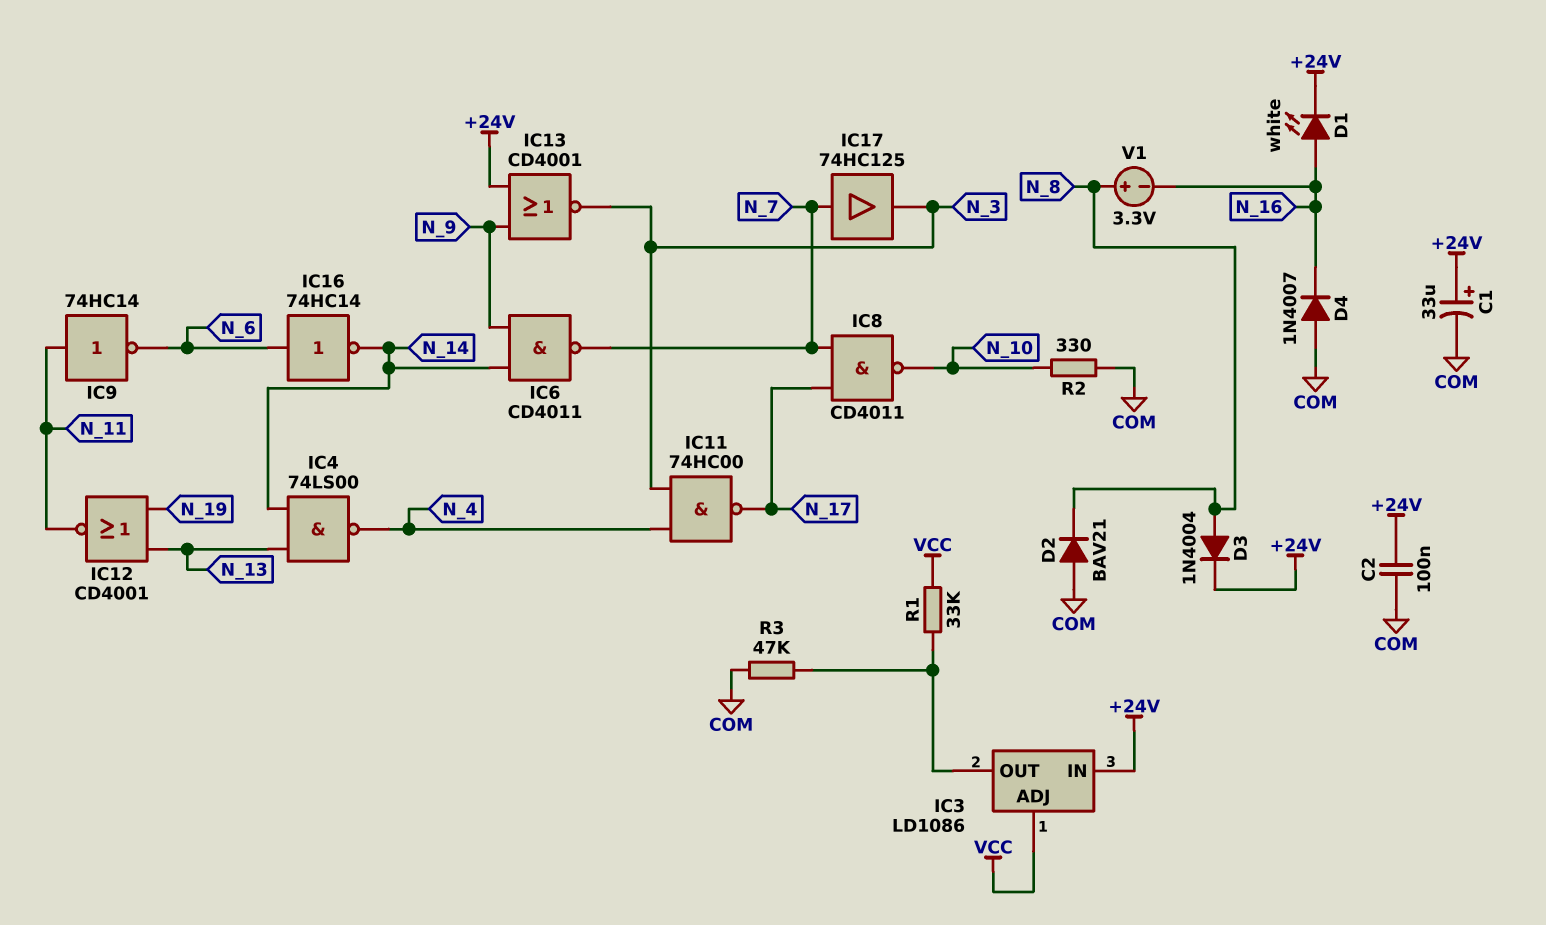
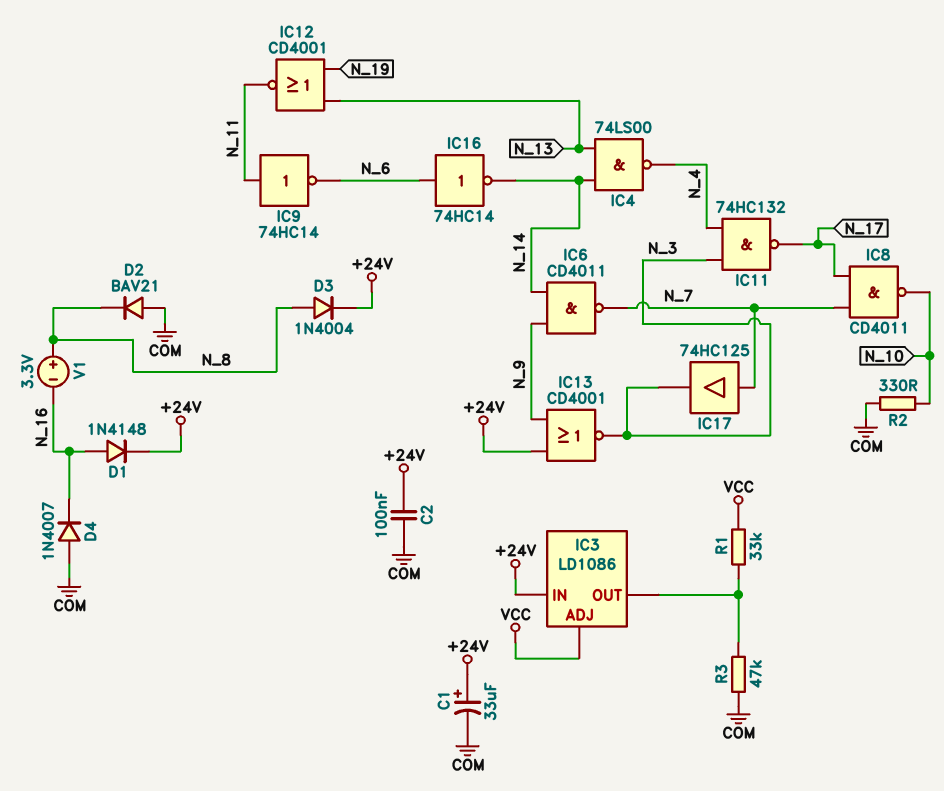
D1: LED white (A N_16, K +24V) -> diode 1N4148 (A N_16, K +24V)
IC11: NAND 74HC00 (in N_3, in N_4, out N_17) -> NAND 74HC132 (in N_3, in N_4, out N_17)

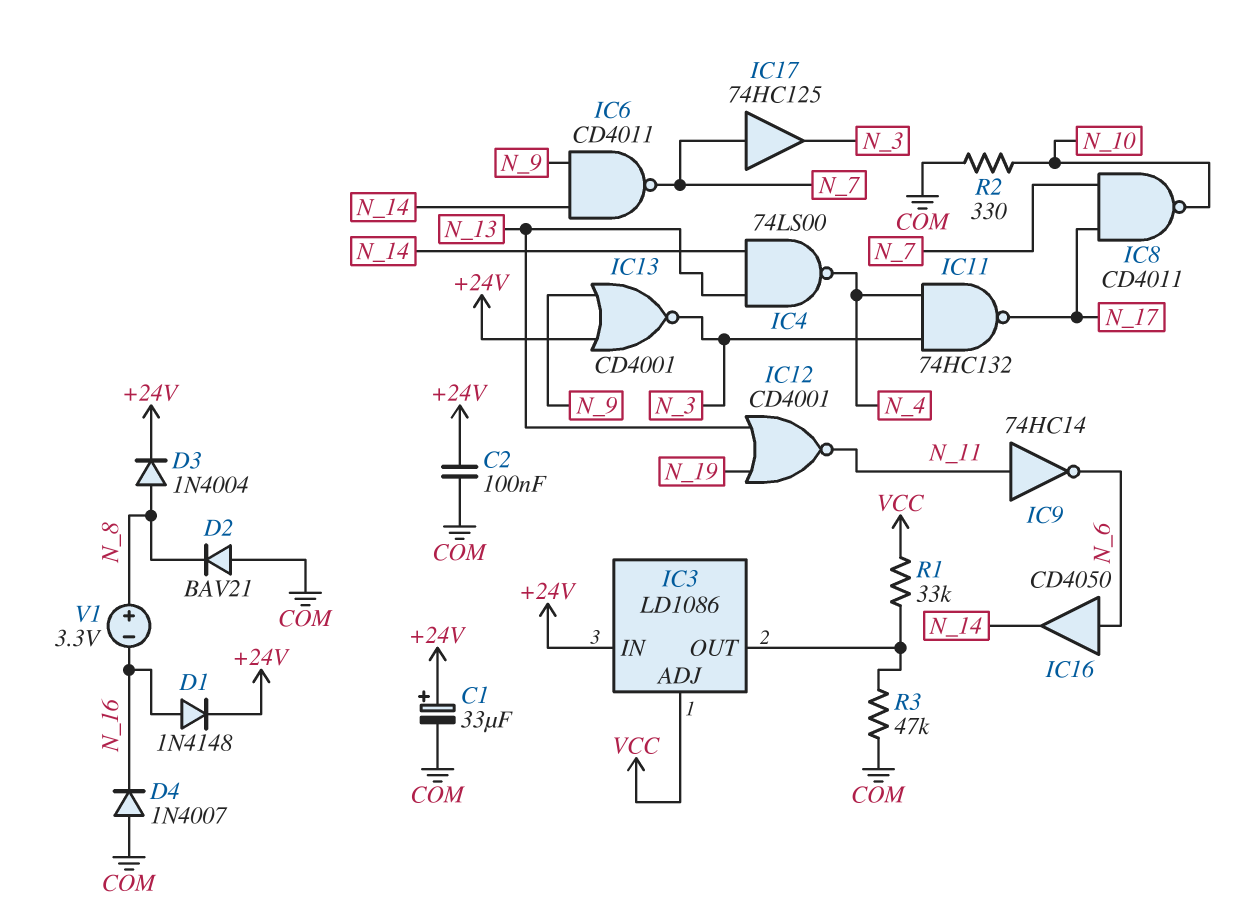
IC16: NOT 74HC14 (in N_6, out N_14) -> buffer CD4050 (in N_6, out N_14)

